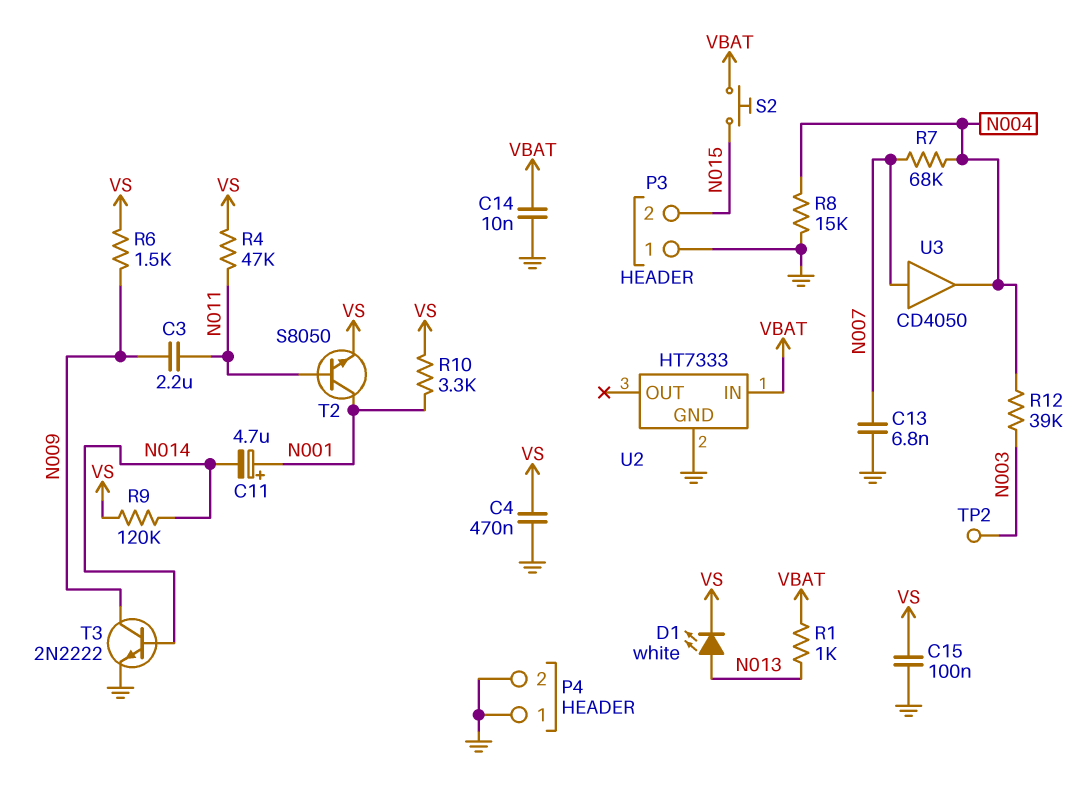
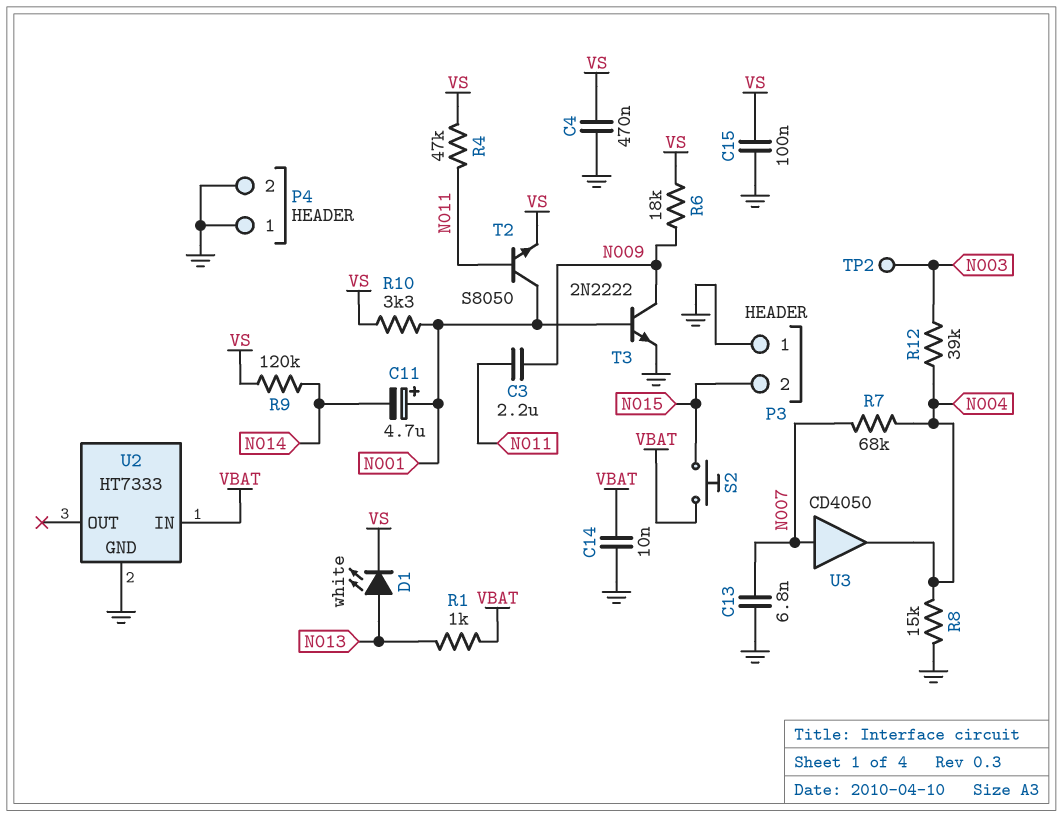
R6: 1.5k (N009, VS) -> 18k (N009, VS)
T3: NPN 2N2222 (B N014, C N009, E GND) -> NPN 2N2222 (B N001, C N009, E GND)

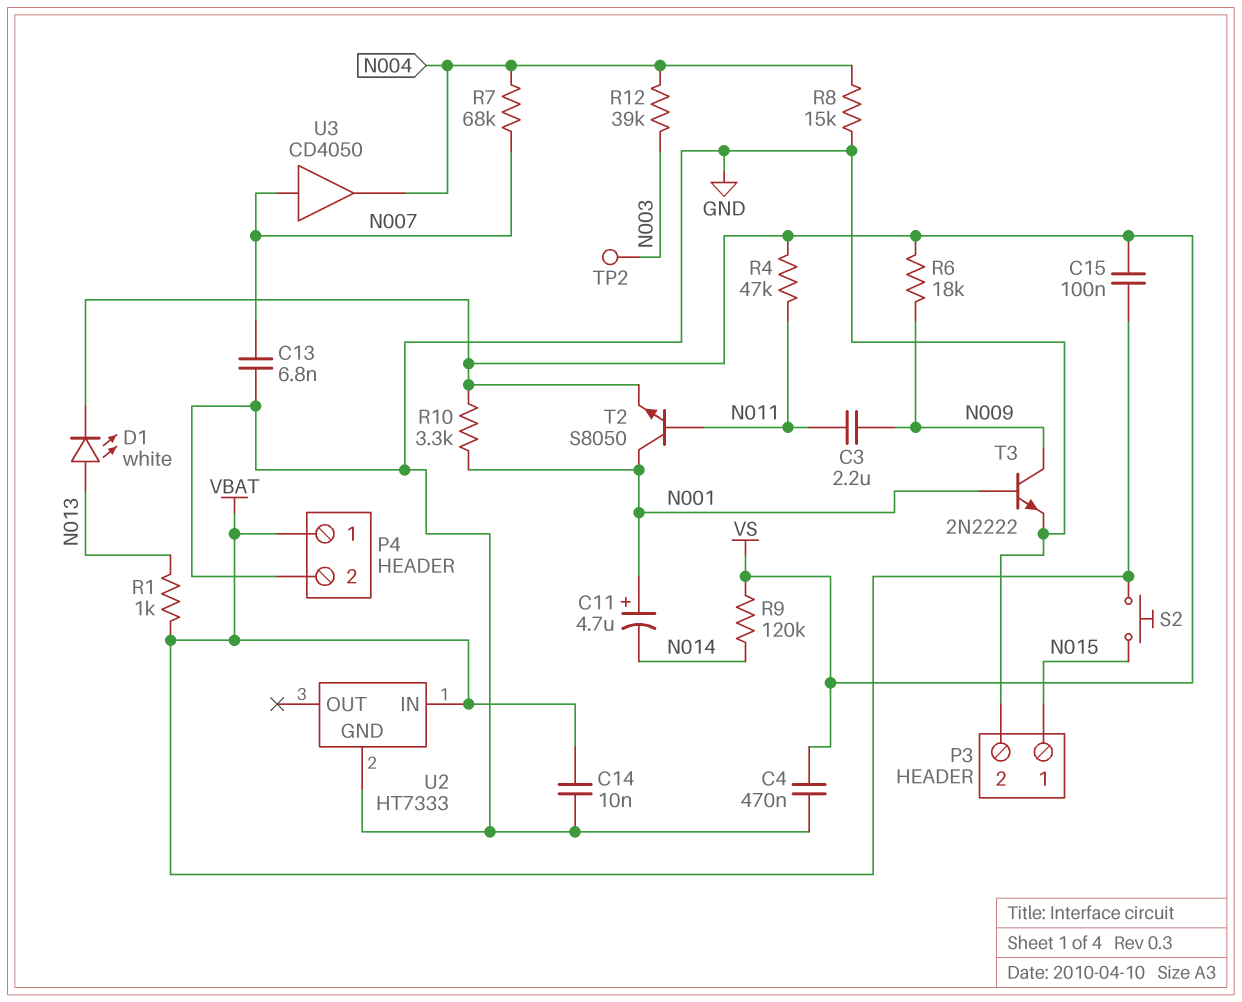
C15: 100nF (GND, VS) -> 100nF (VBAT, VS)
P3 pin 1: GND -> N015
P3 pin 2: N015 -> GND
P4 pin 1: GND -> VBAT

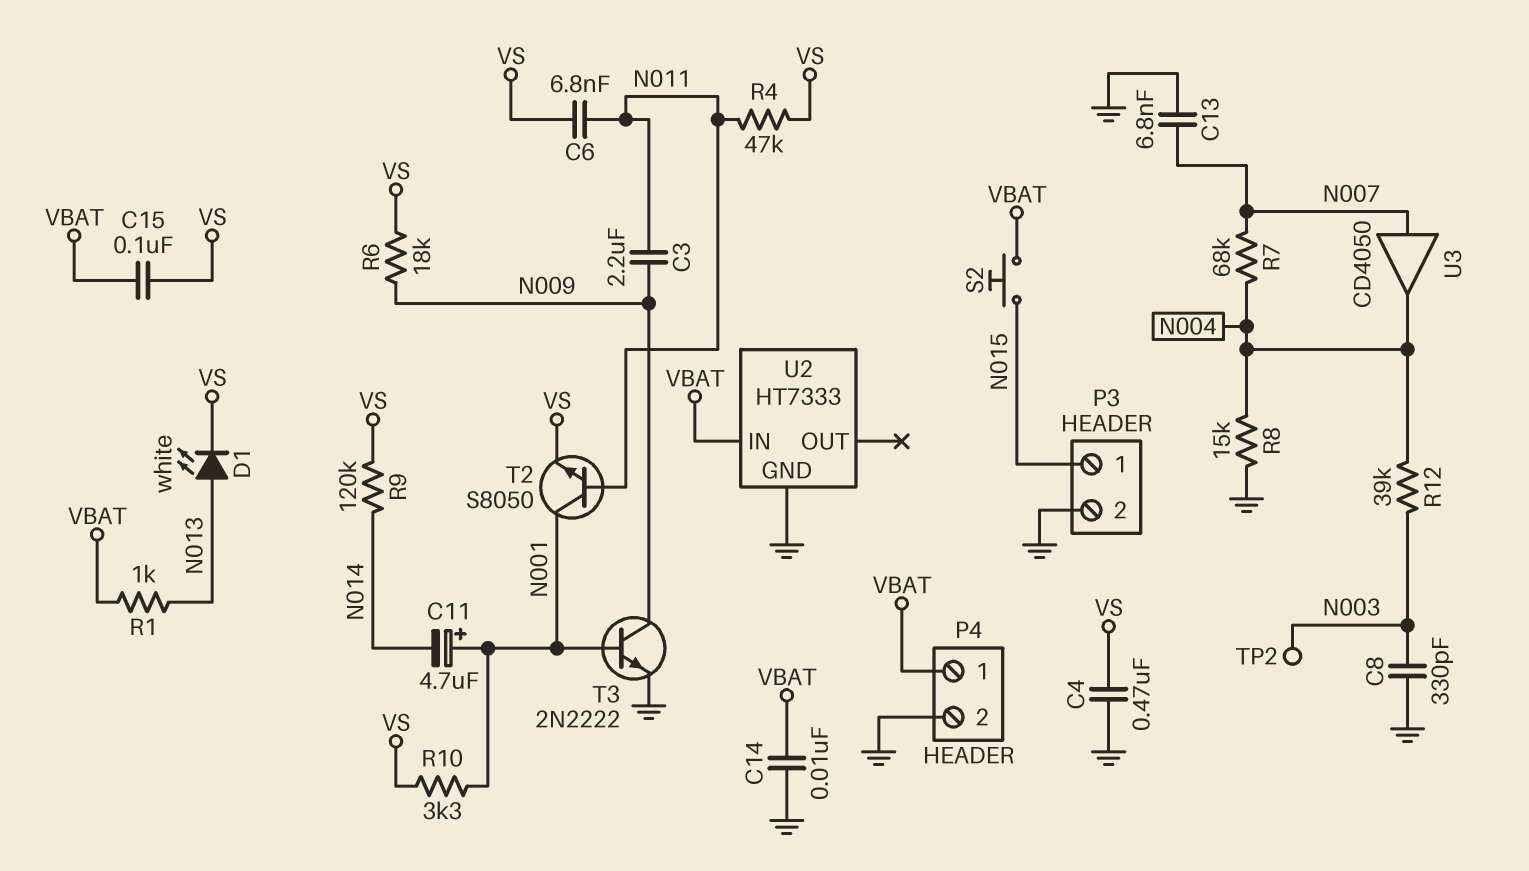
C6: none -> 6.8nF (N011, VS)
C8: none -> 330pF (GND, N003)

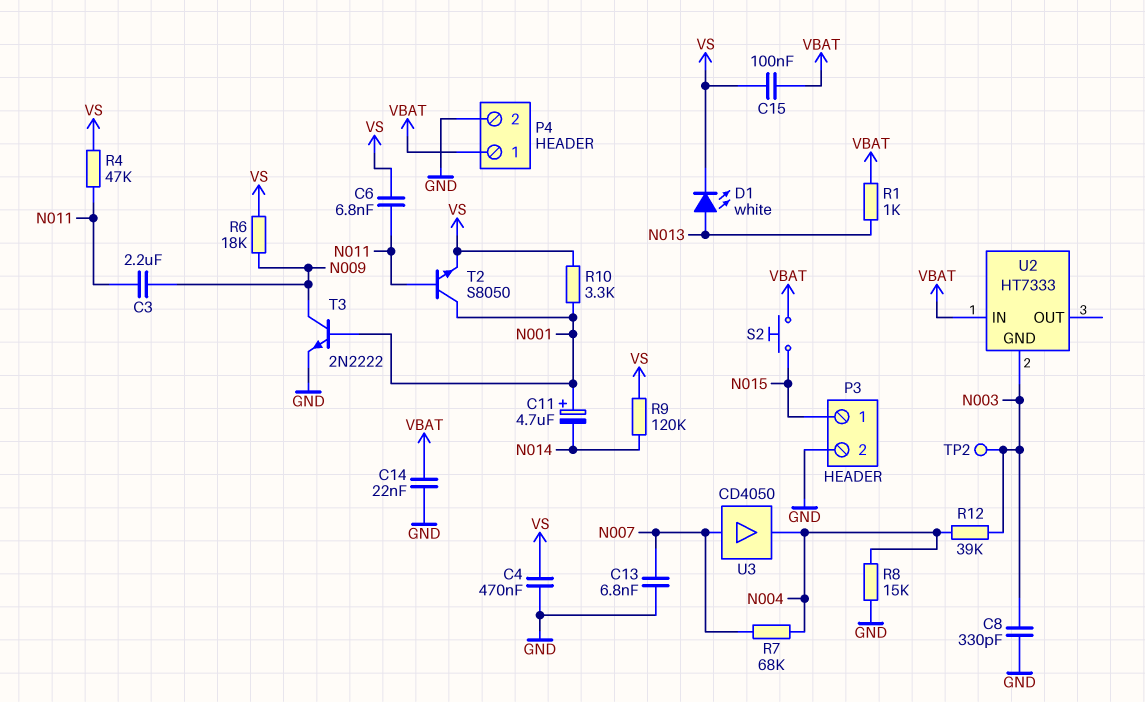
C14: 10nF (GND, VBAT) -> 22nF (GND, VBAT)
U2 pin GND: GND -> N003

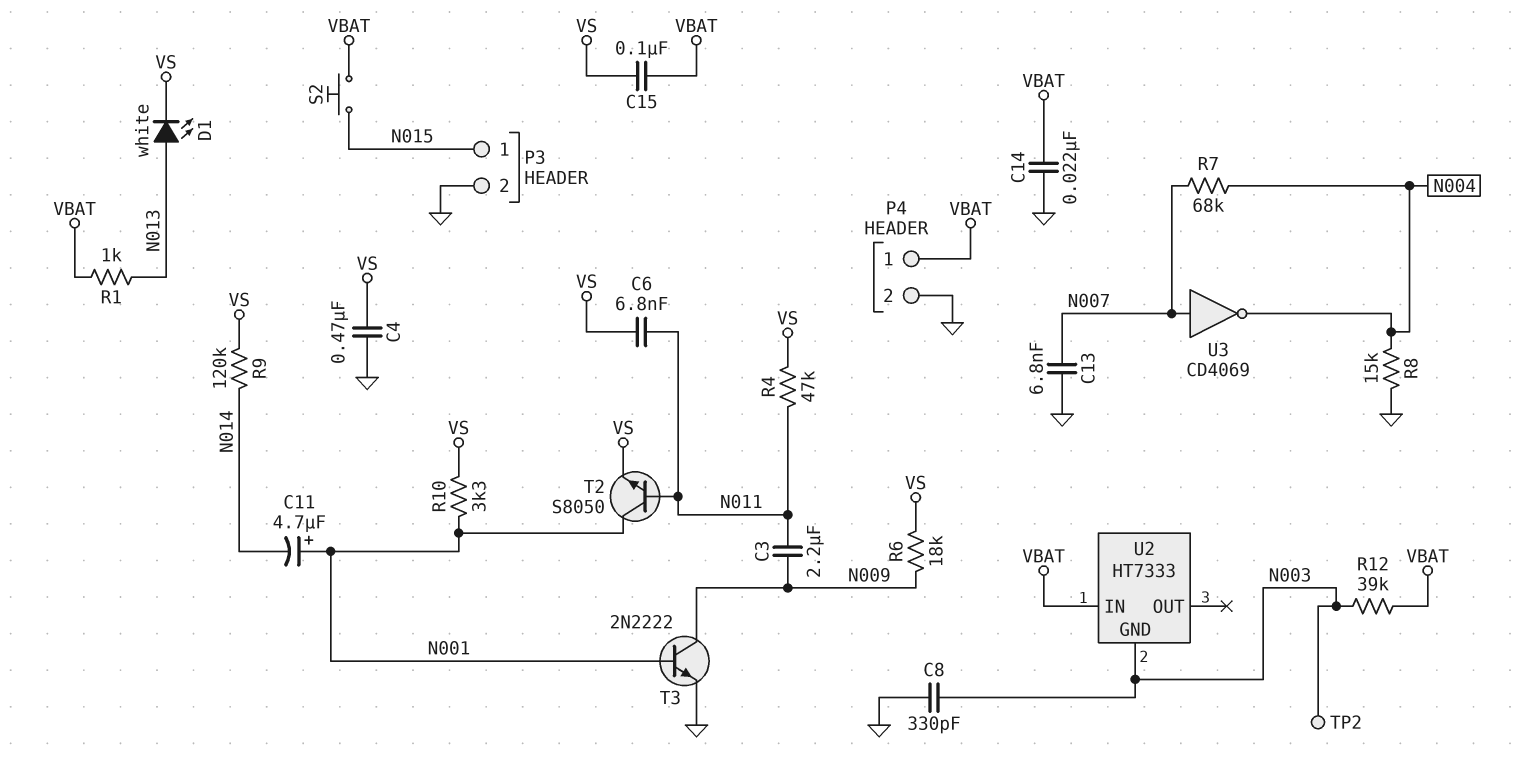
R12: 39k (N003, N004) -> 39k (N003, VBAT)
U3: buffer CD4050 (in N007, out N004) -> NOT CD4069 (in N007, out N004)

